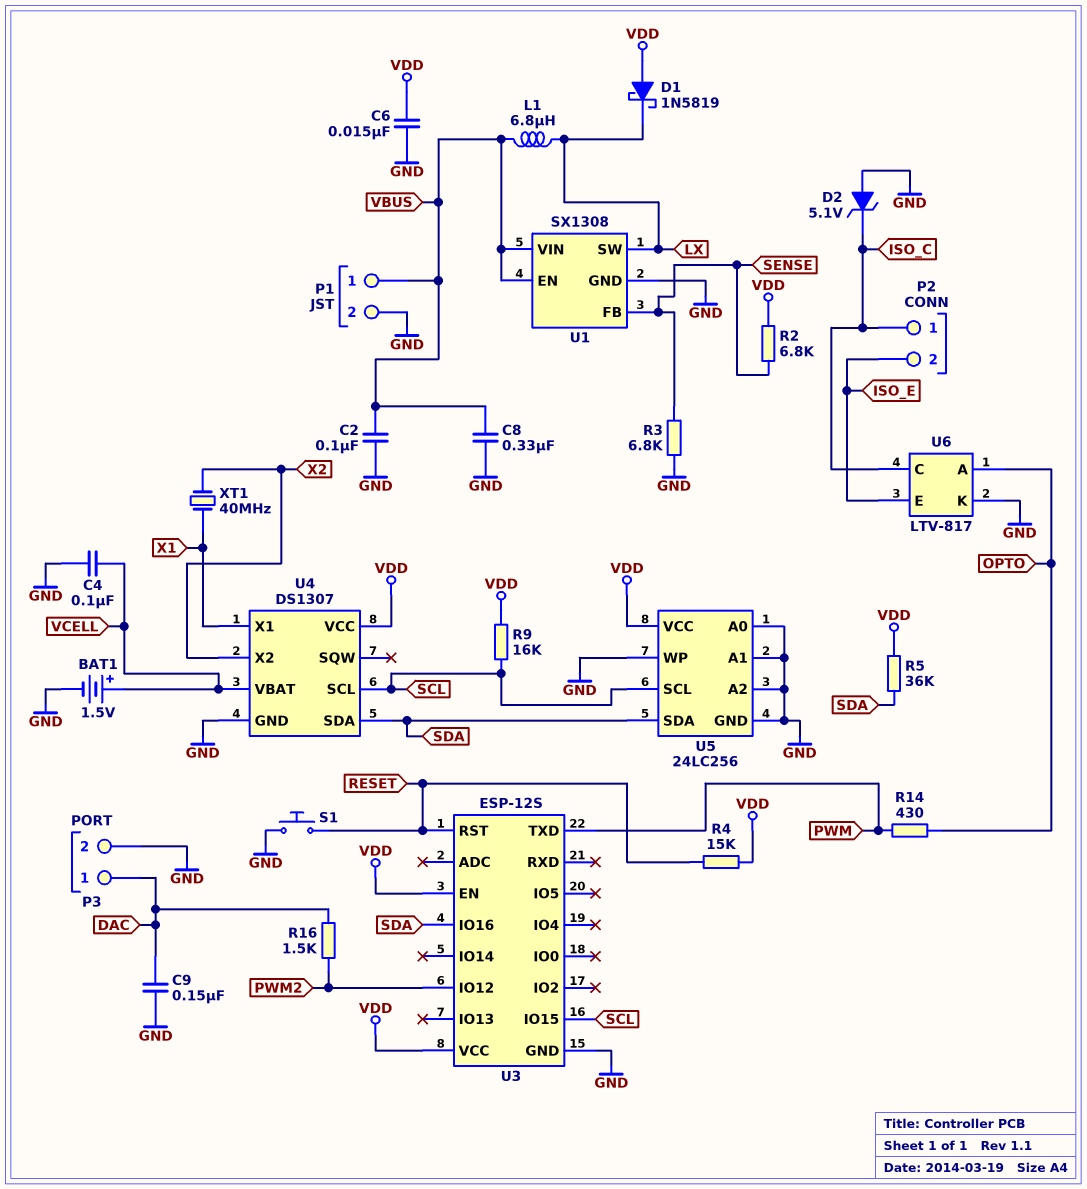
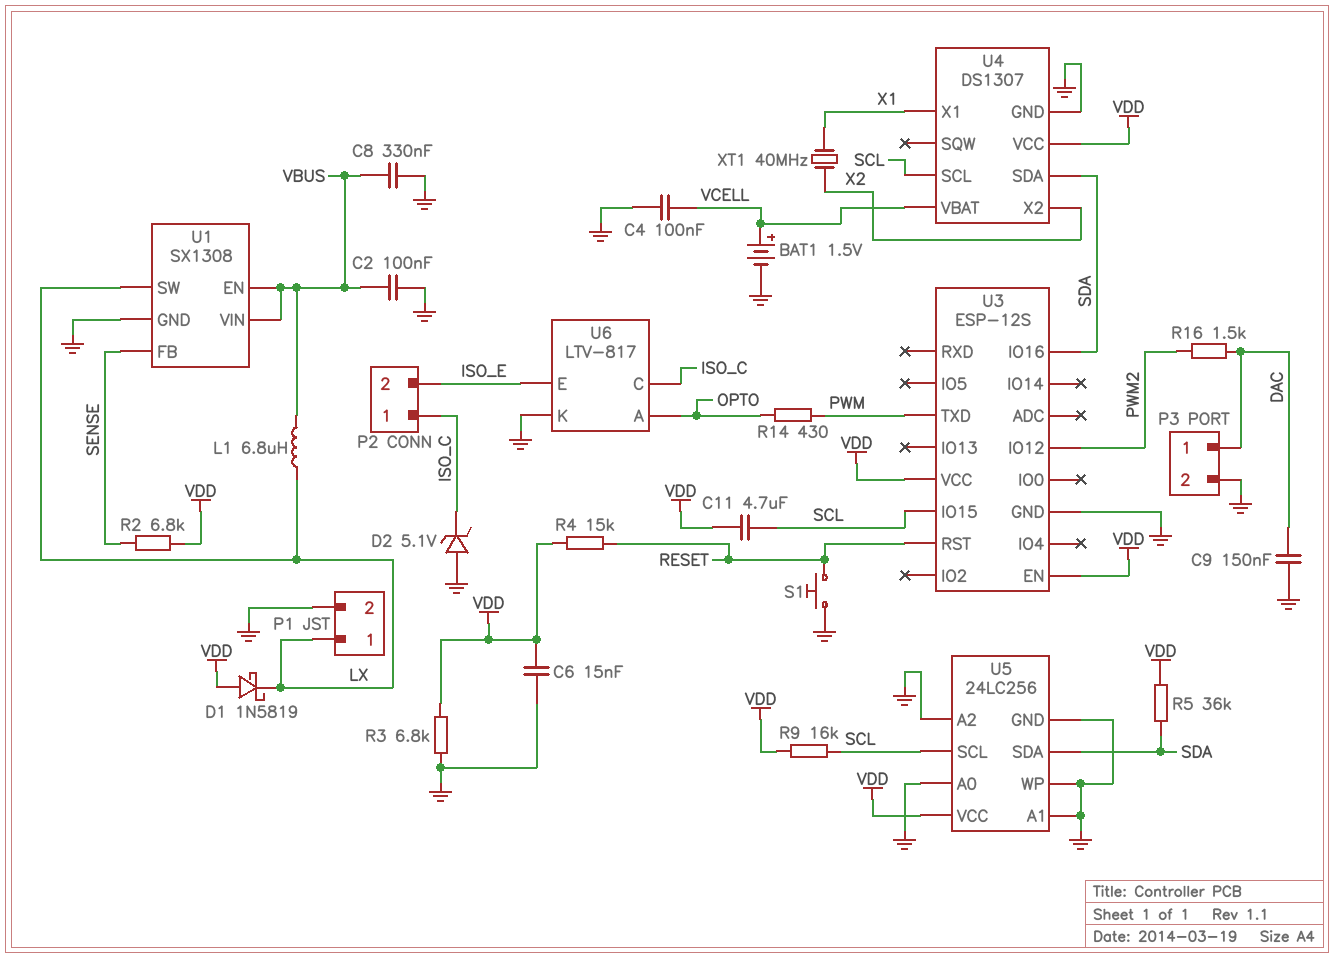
C11: none -> 4.7uF (SCL, VDD)
P1 pin 1: VBUS -> LX
R3: 6.8k (GND, SENSE) -> 6.8k (GND, VDD)

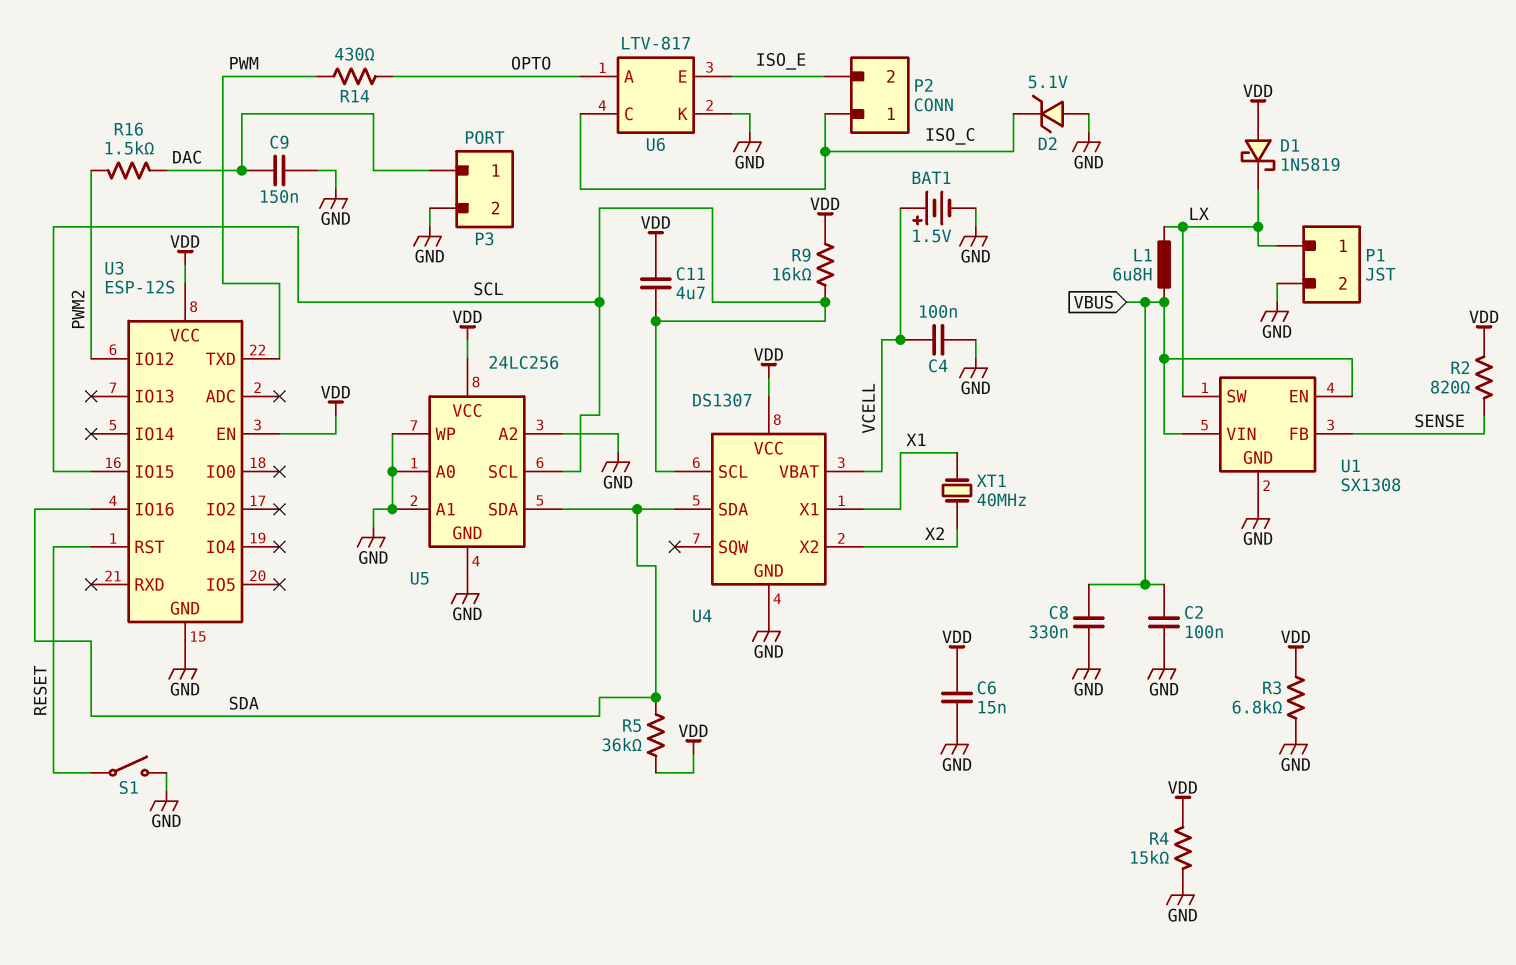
R2: 6.8k (SENSE, VDD) -> 820 (SENSE, VDD)
R4: 15k (RESET, VDD) -> 15k (GND, VDD)
S1: button (GND, RESET) -> switch (GND, RESET)

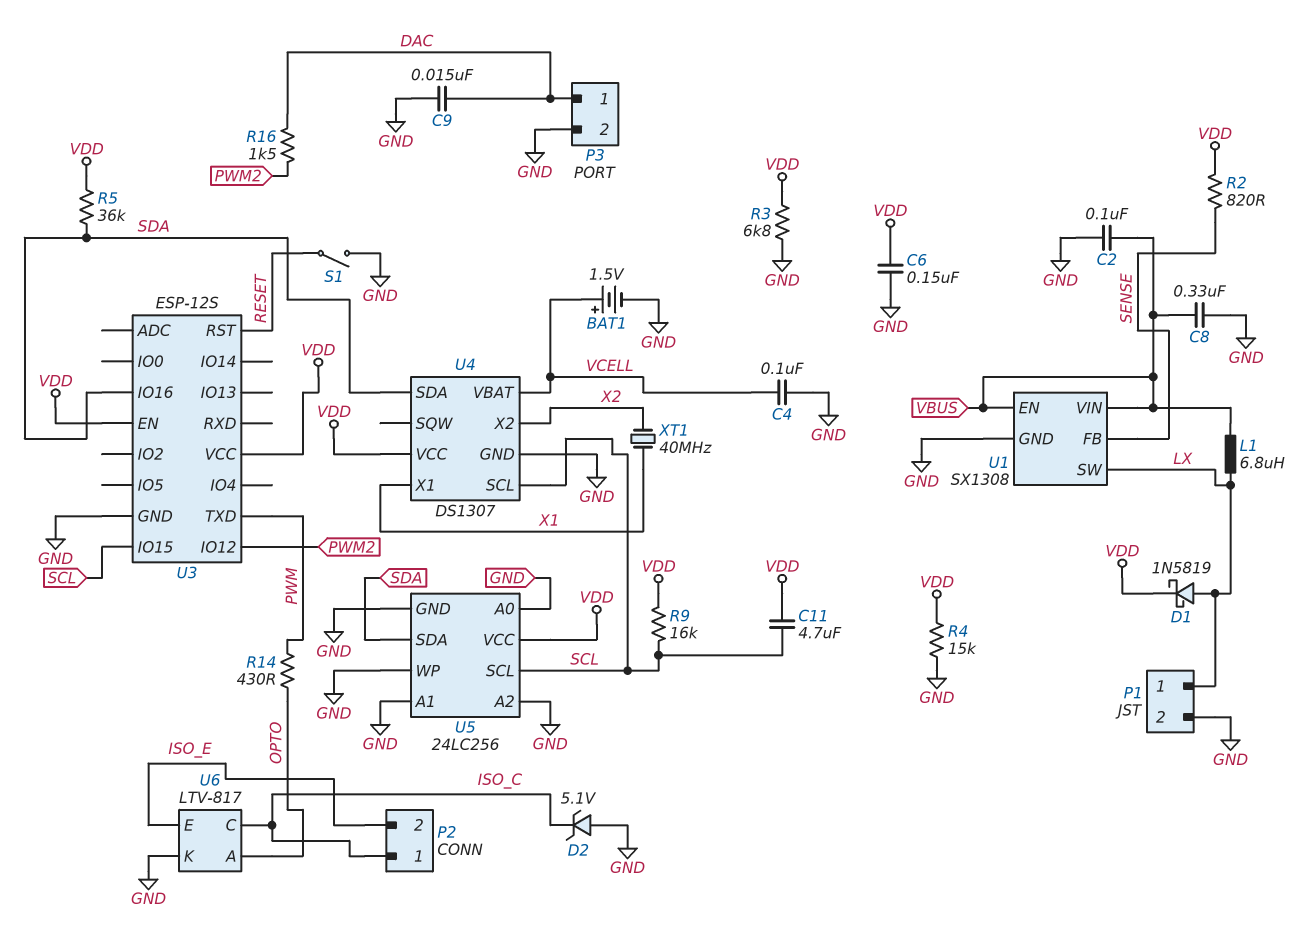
C6: 15nF (GND, VDD) -> 150nF (GND, VDD)
C9: 150nF (DAC, GND) -> 15nF (DAC, GND)
D1: schottky 1N5819 (A VDD, K LX) -> schottky 1N5819 (A LX, K VDD)

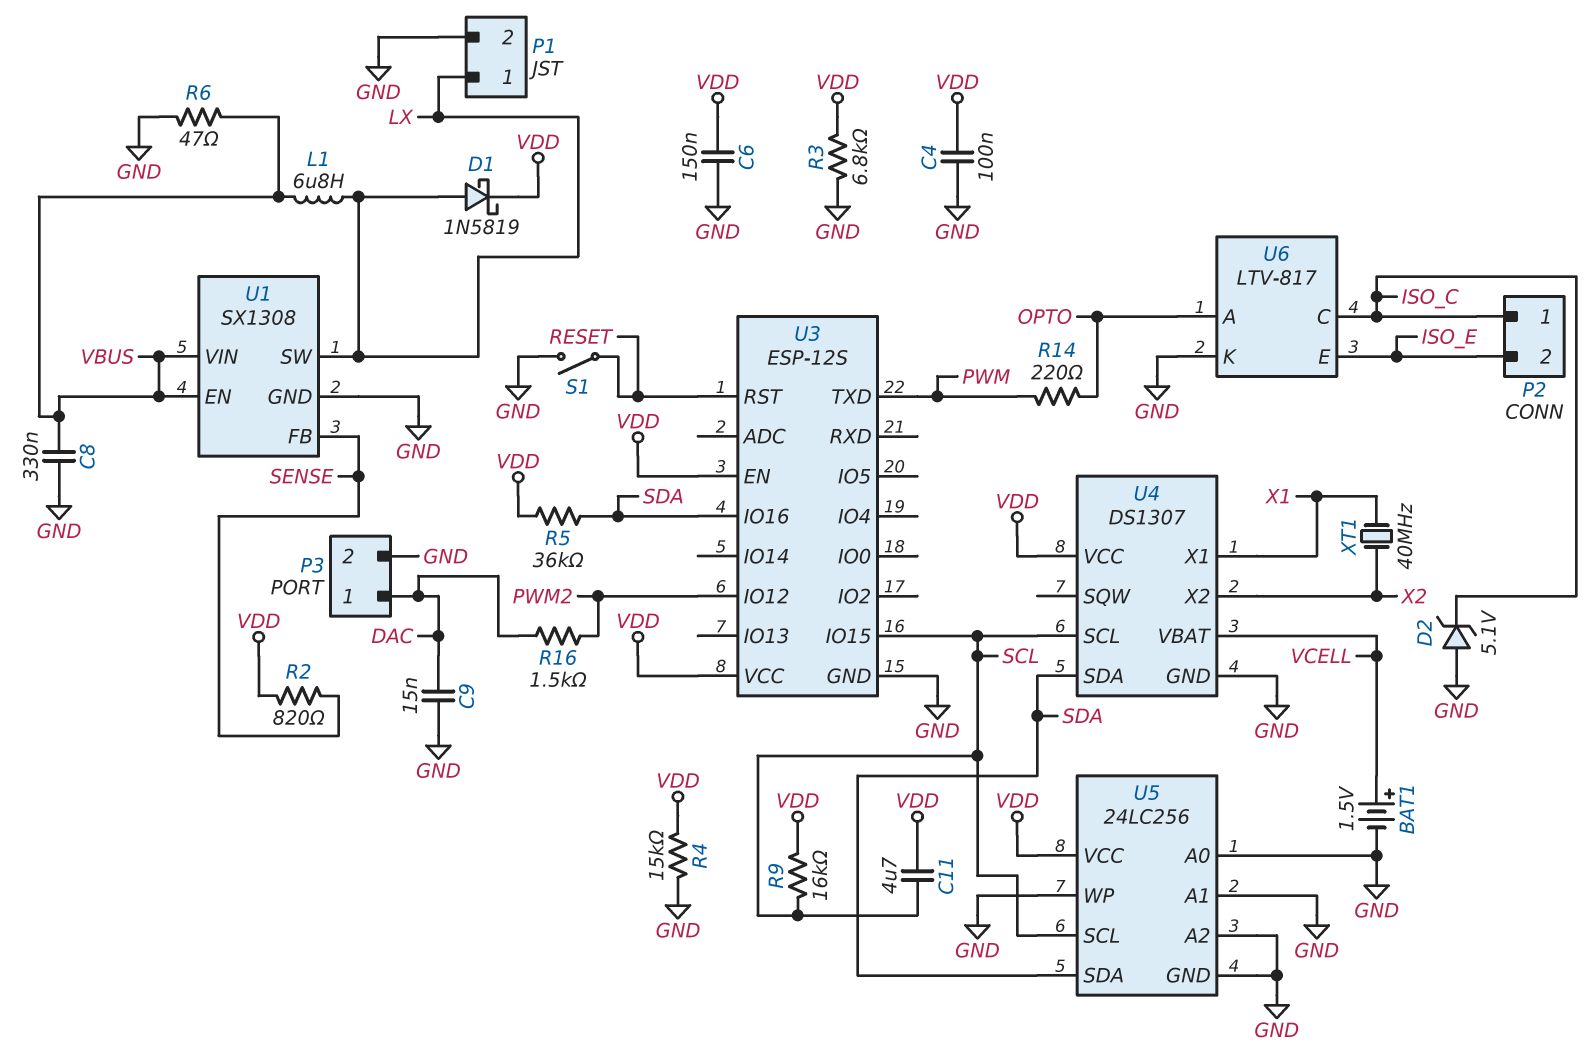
C2: 100nF (GND, VBUS) -> none
C4: 100nF (GND, VCELL) -> 100nF (GND, VDD)
R6: none -> 47 (GND, VBUS)
R14: 430 (OPTO, PWM) -> 220 (OPTO, PWM)

